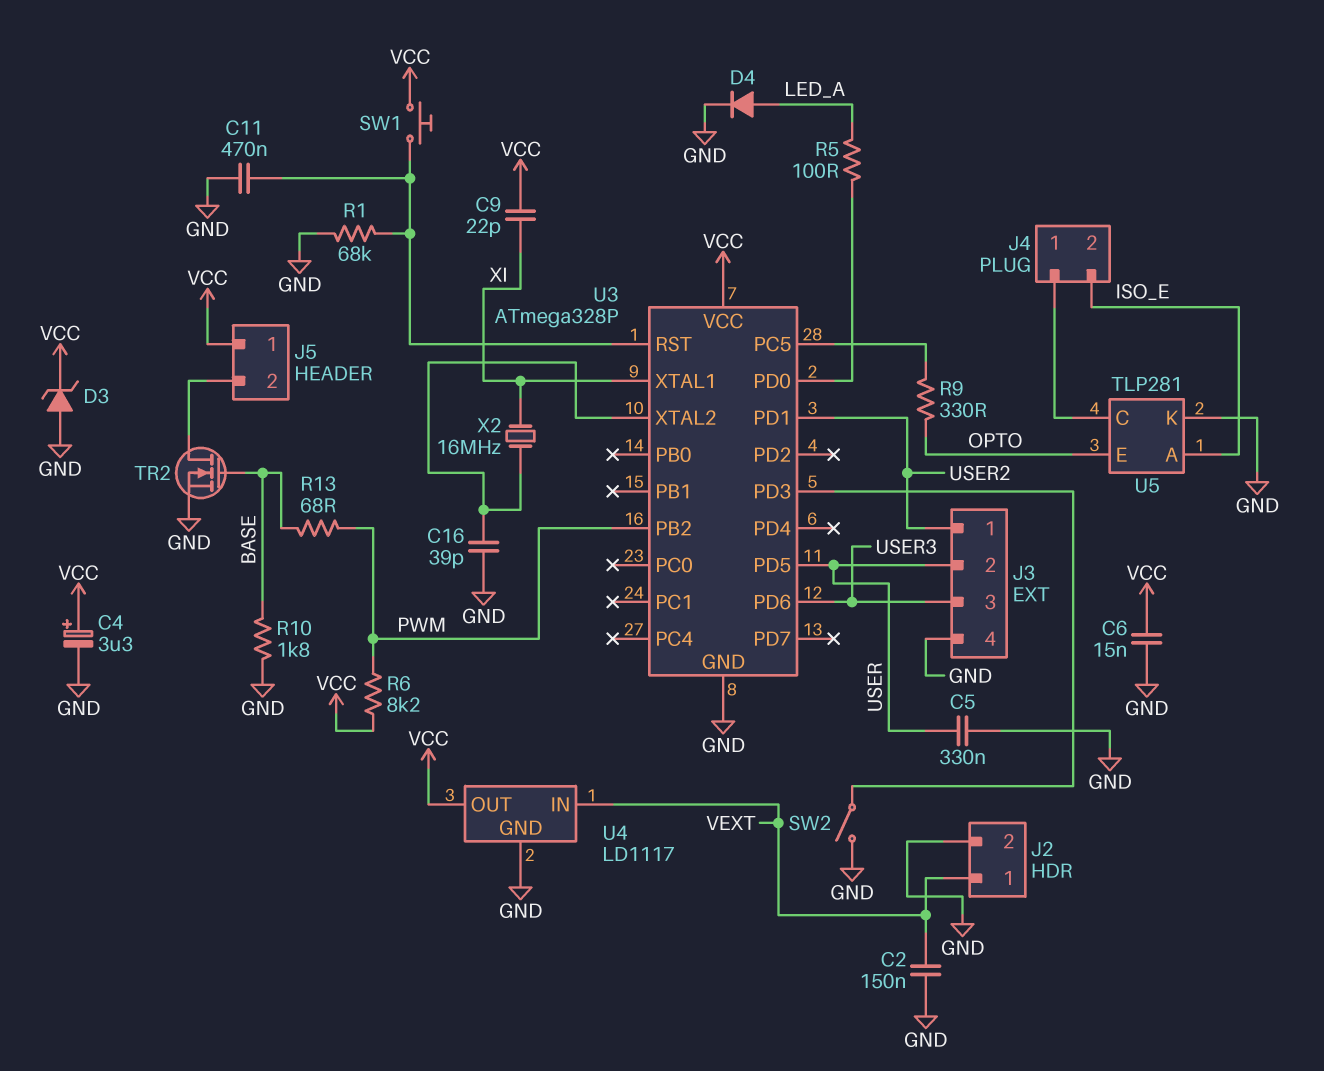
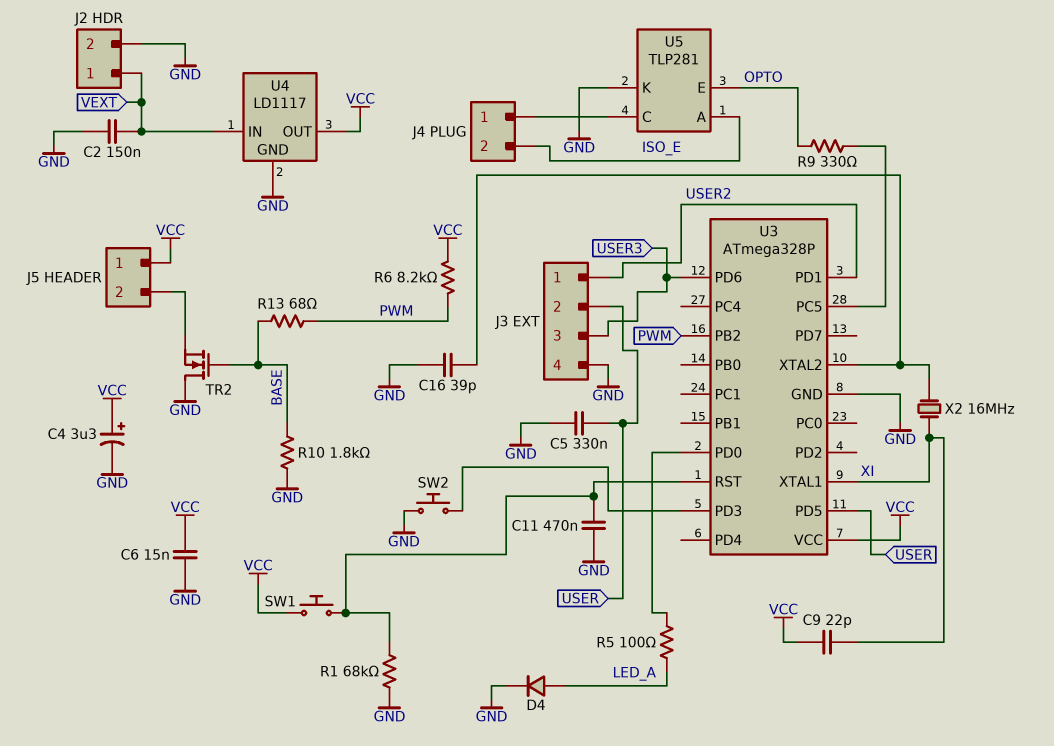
D3: zener (A GND, K VCC) -> none
SW2: switch (GND, U3/PD3) -> button (GND, U3/PD3)
TR2: NMOS (G BASE, D J5/2, S GND) -> NMOS (G BASE, D GND, S J5/2)

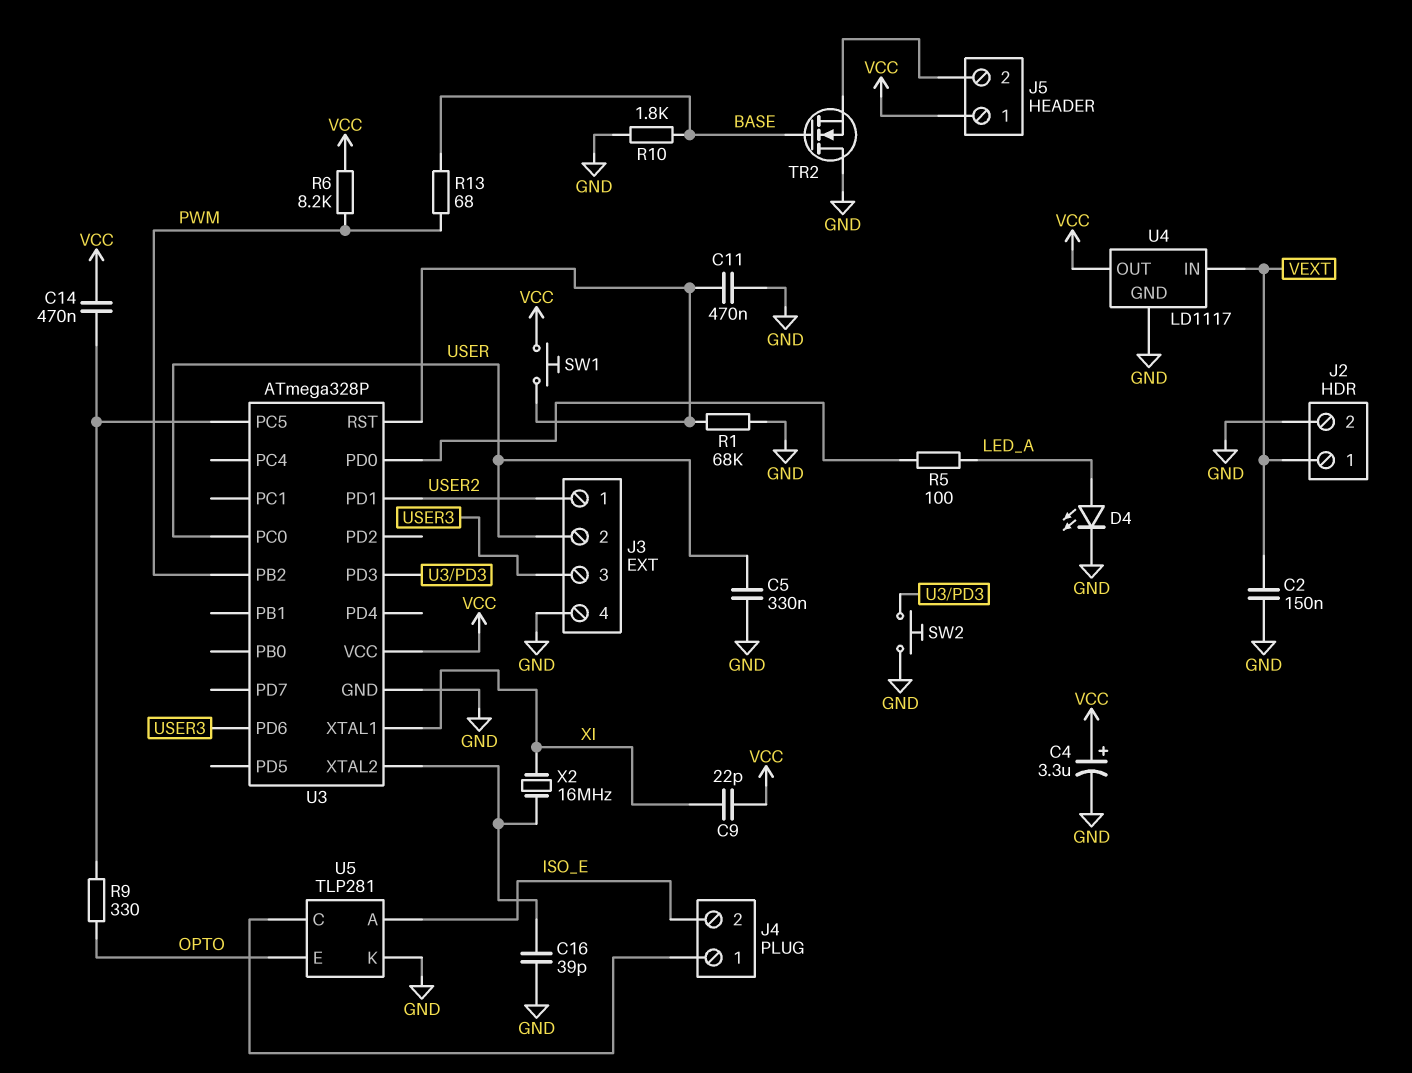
C6: 15nF (GND, VCC) -> none
C14: none -> 470nF (U3/PC5, VCC)
D4: diode (A LED_A, K GND) -> LED (A LED_A, K GND)
U3 pin PC0: none -> USER
U3 pin PD5: USER -> none

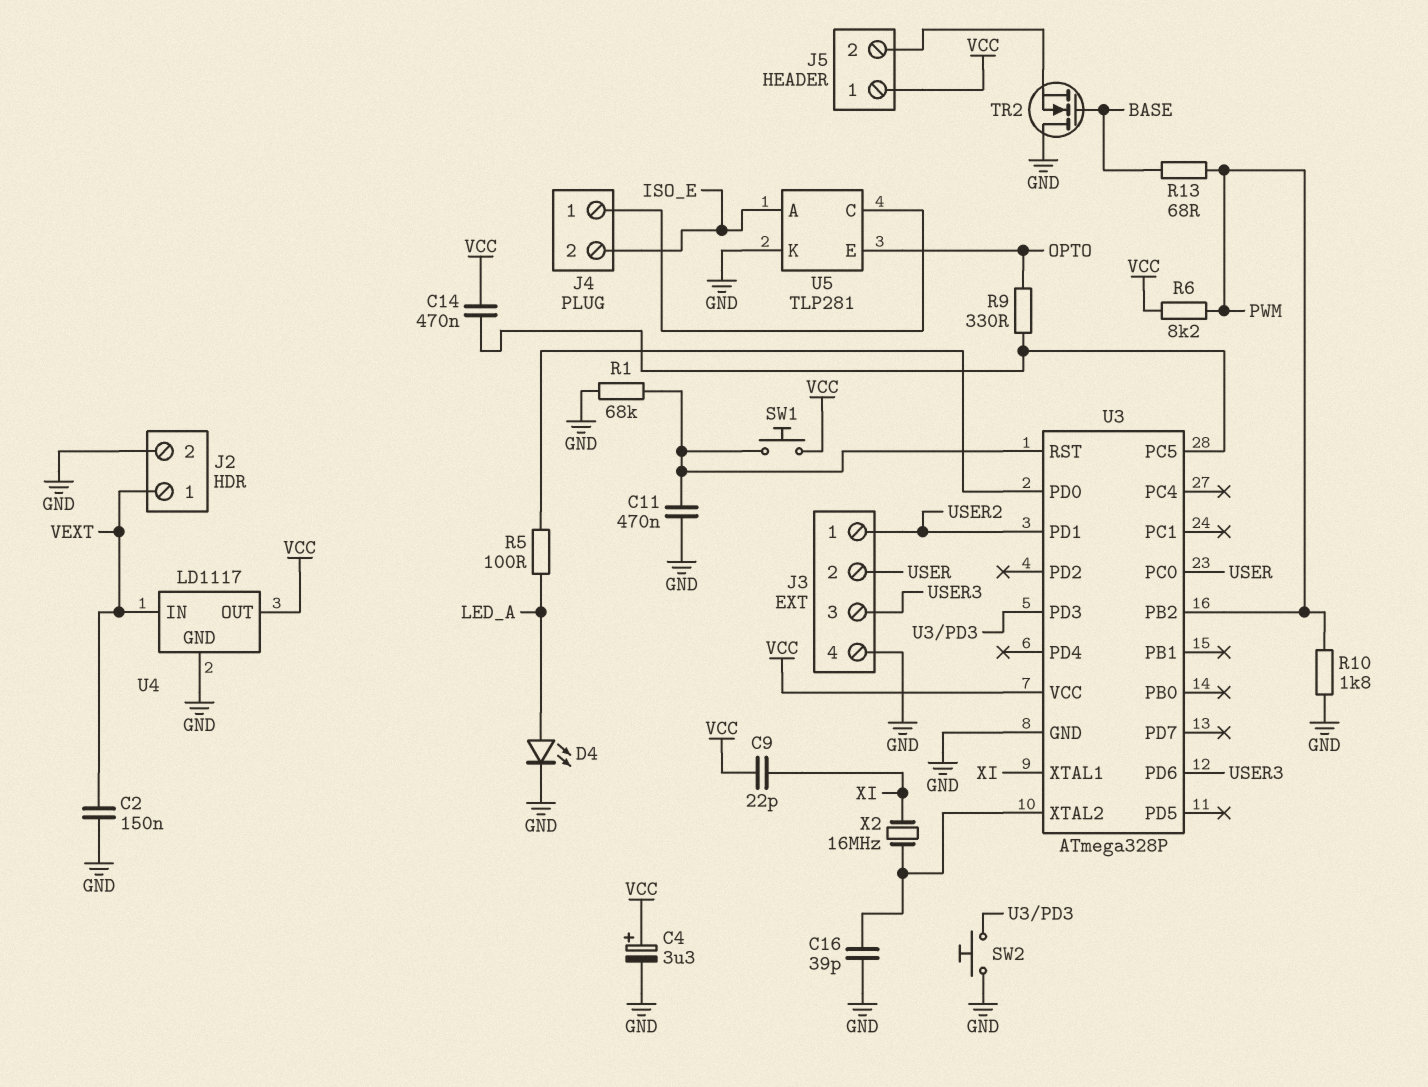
C5: 330nF (GND, USER) -> none
R10: 1.8k (BASE, GND) -> 1.8k (GND, PWM)

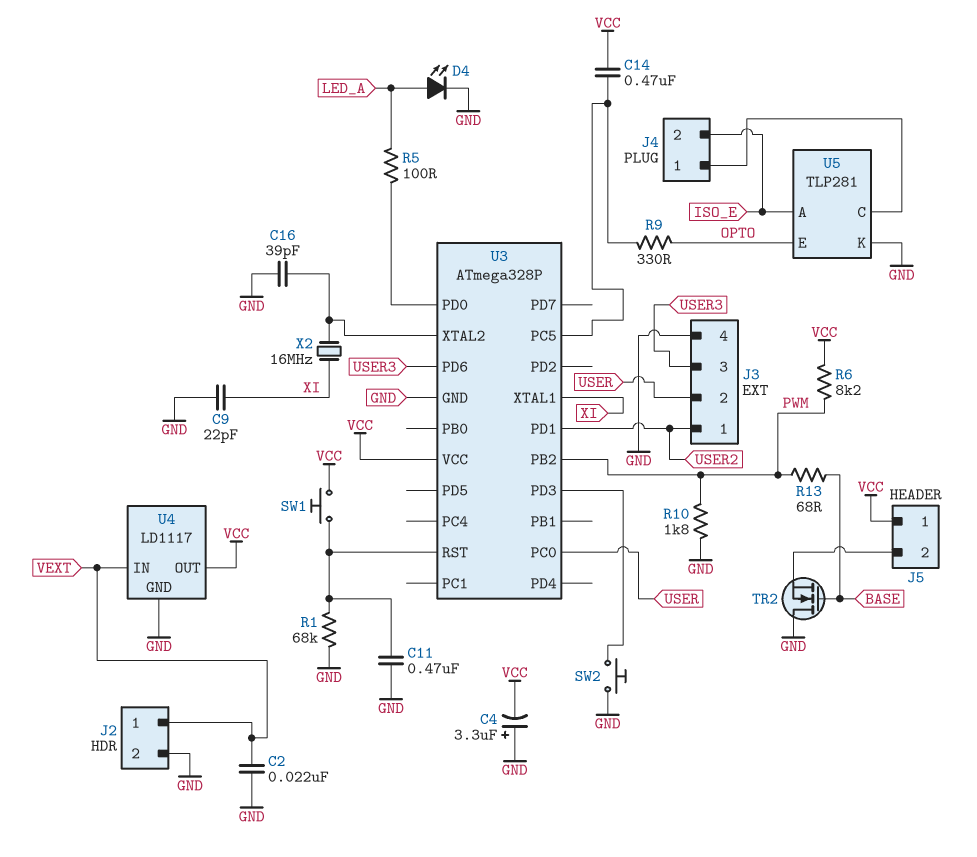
C2: 150nF (GND, VEXT) -> 22nF (GND, VEXT)
C4: 3.3uF (plus VCC, minus GND) -> 3.3uF (plus GND, minus VCC)
C9: 22pF (VCC, XI) -> 22pF (GND, XI)

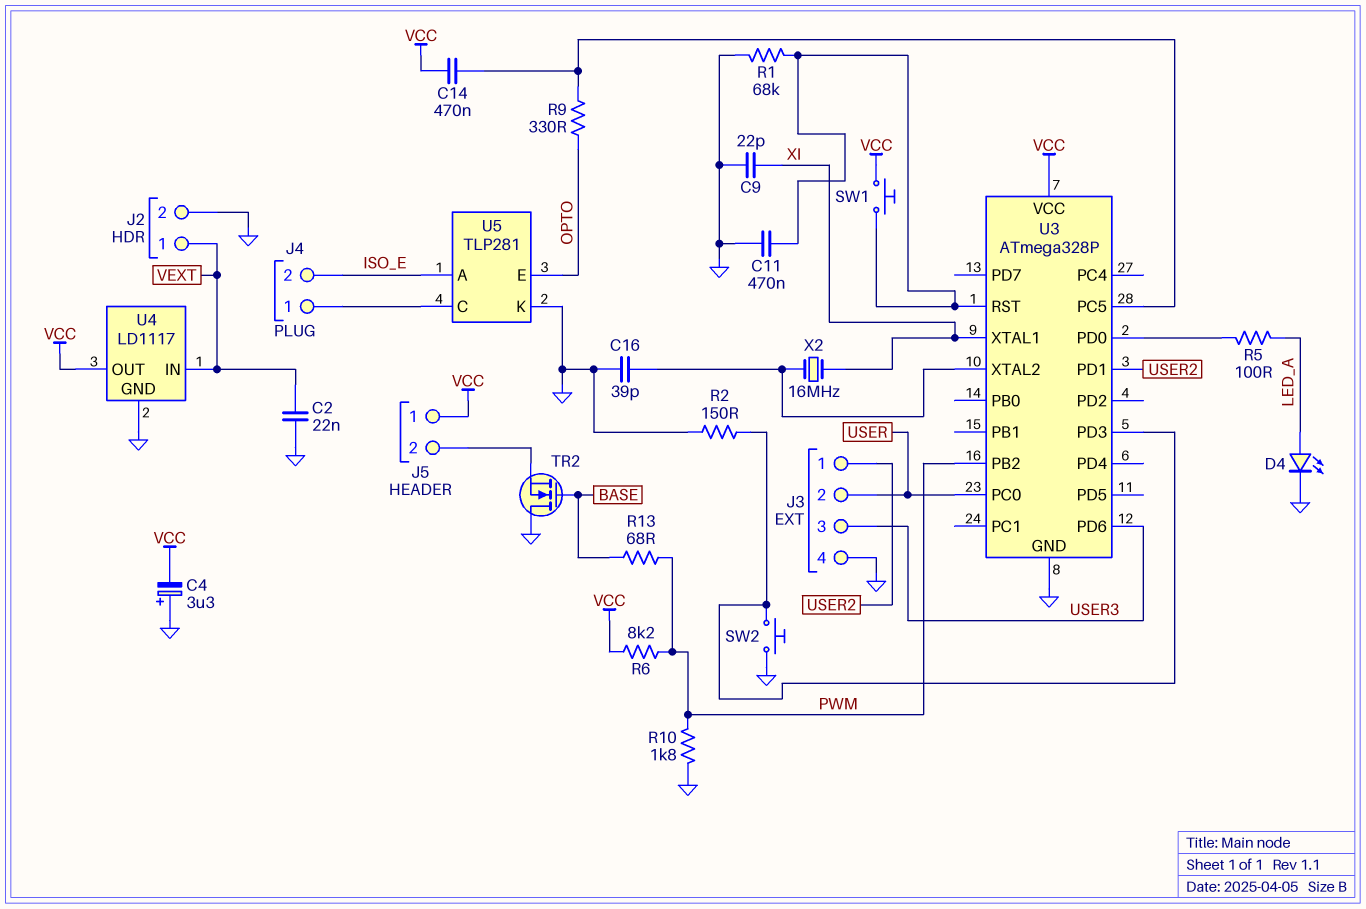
R2: none -> 150 (GND, U3/PD3)

